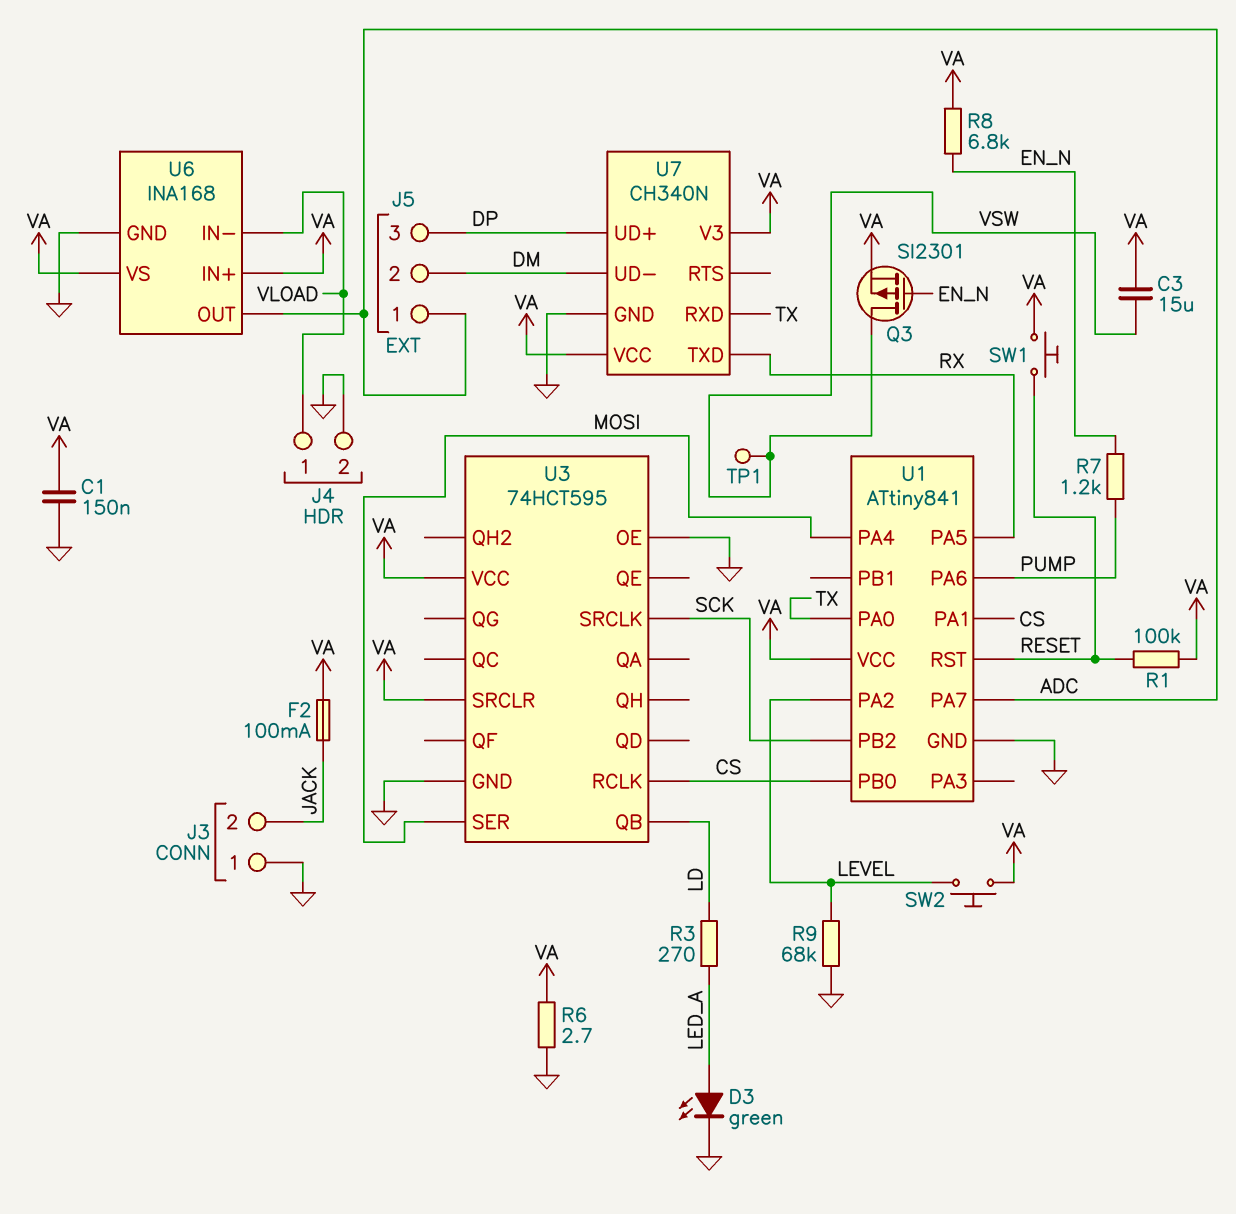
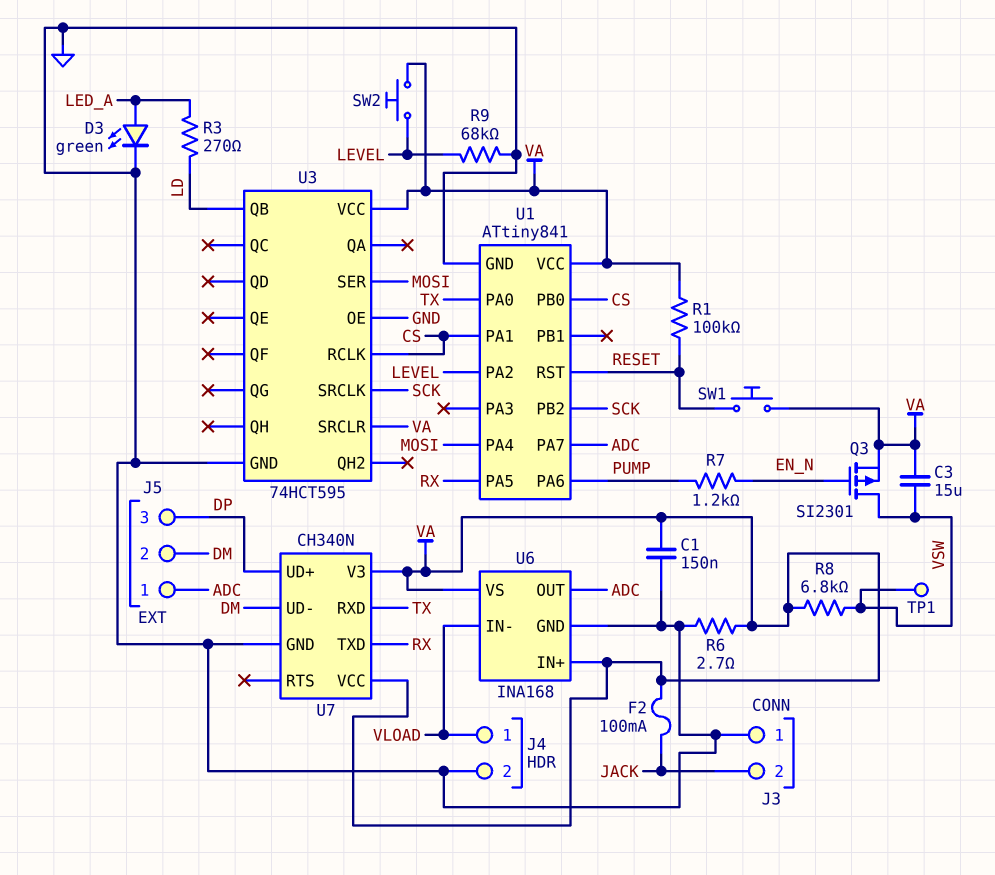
R8: 6.8k (EN_N, VA) -> 6.8k (VA, VSW)

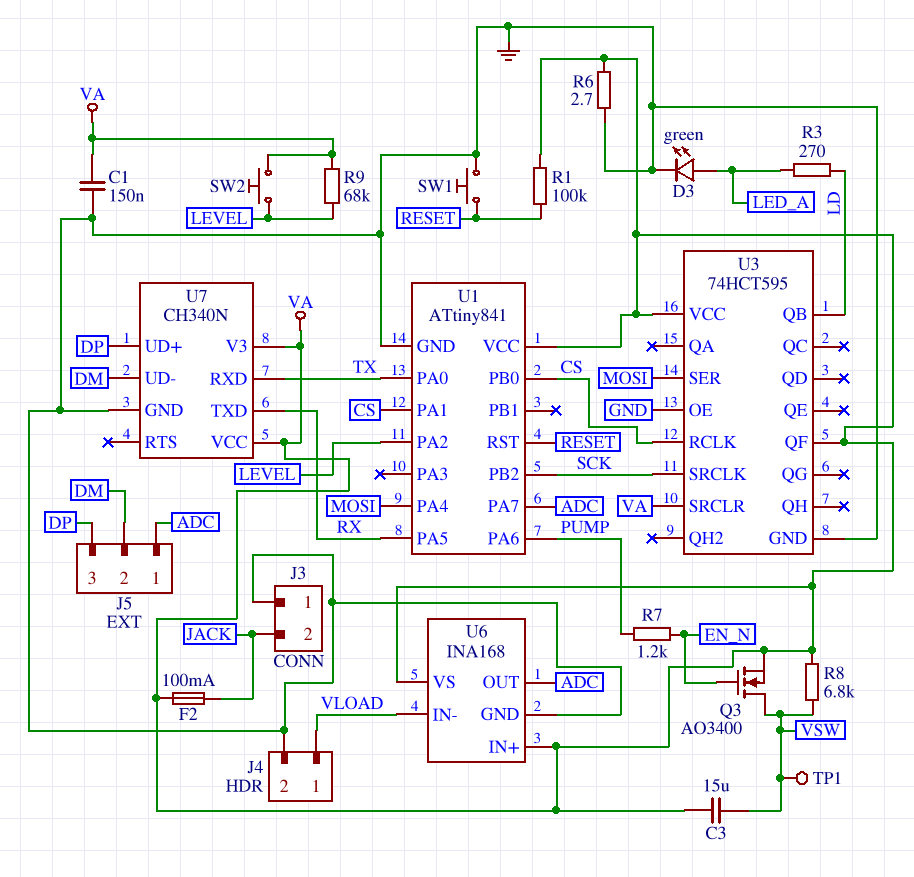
Q3: PMOS SI2301 (G EN_N, D VSW, S VA) -> NMOS AO3400 (G EN_N, D VSW, S VA)
R9: 68k (GND, LEVEL) -> 68k (LEVEL, VA)
SW1: button (RESET, VA) -> button (GND, RESET)
U3 pin QF: none -> VA

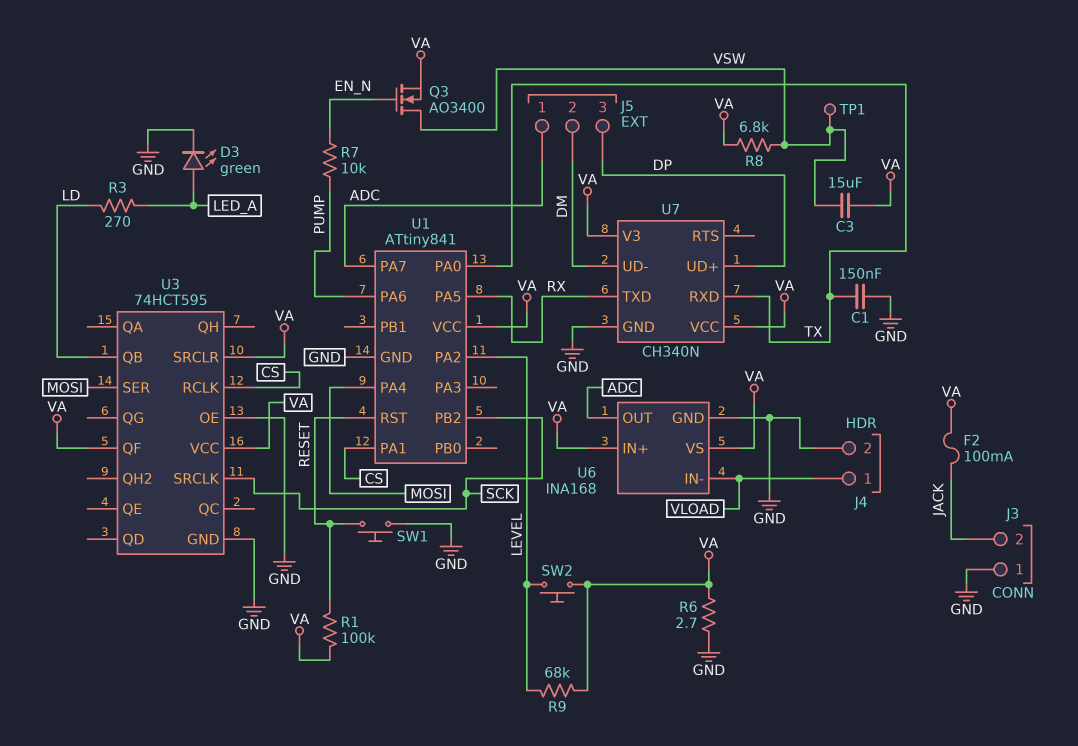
C1: 150nF (GND, VA) -> 150nF (GND, TX)
R7: 1.2k (EN_N, PUMP) -> 10k (EN_N, PUMP)
U1 pin PB0: CS -> none

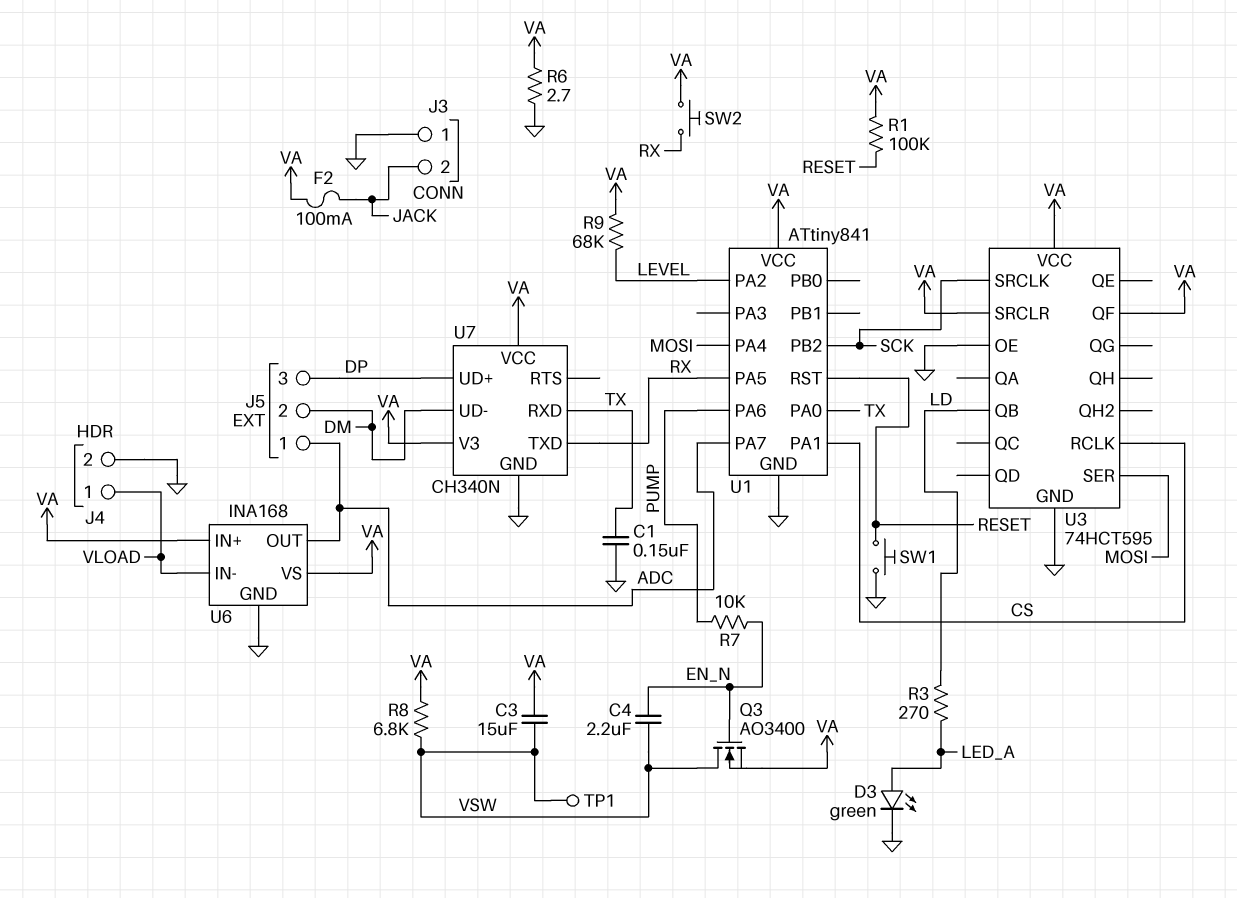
C4: none -> 2.2uF (EN_N, VSW)
SW2: button (LEVEL, VA) -> button (RX, VA)

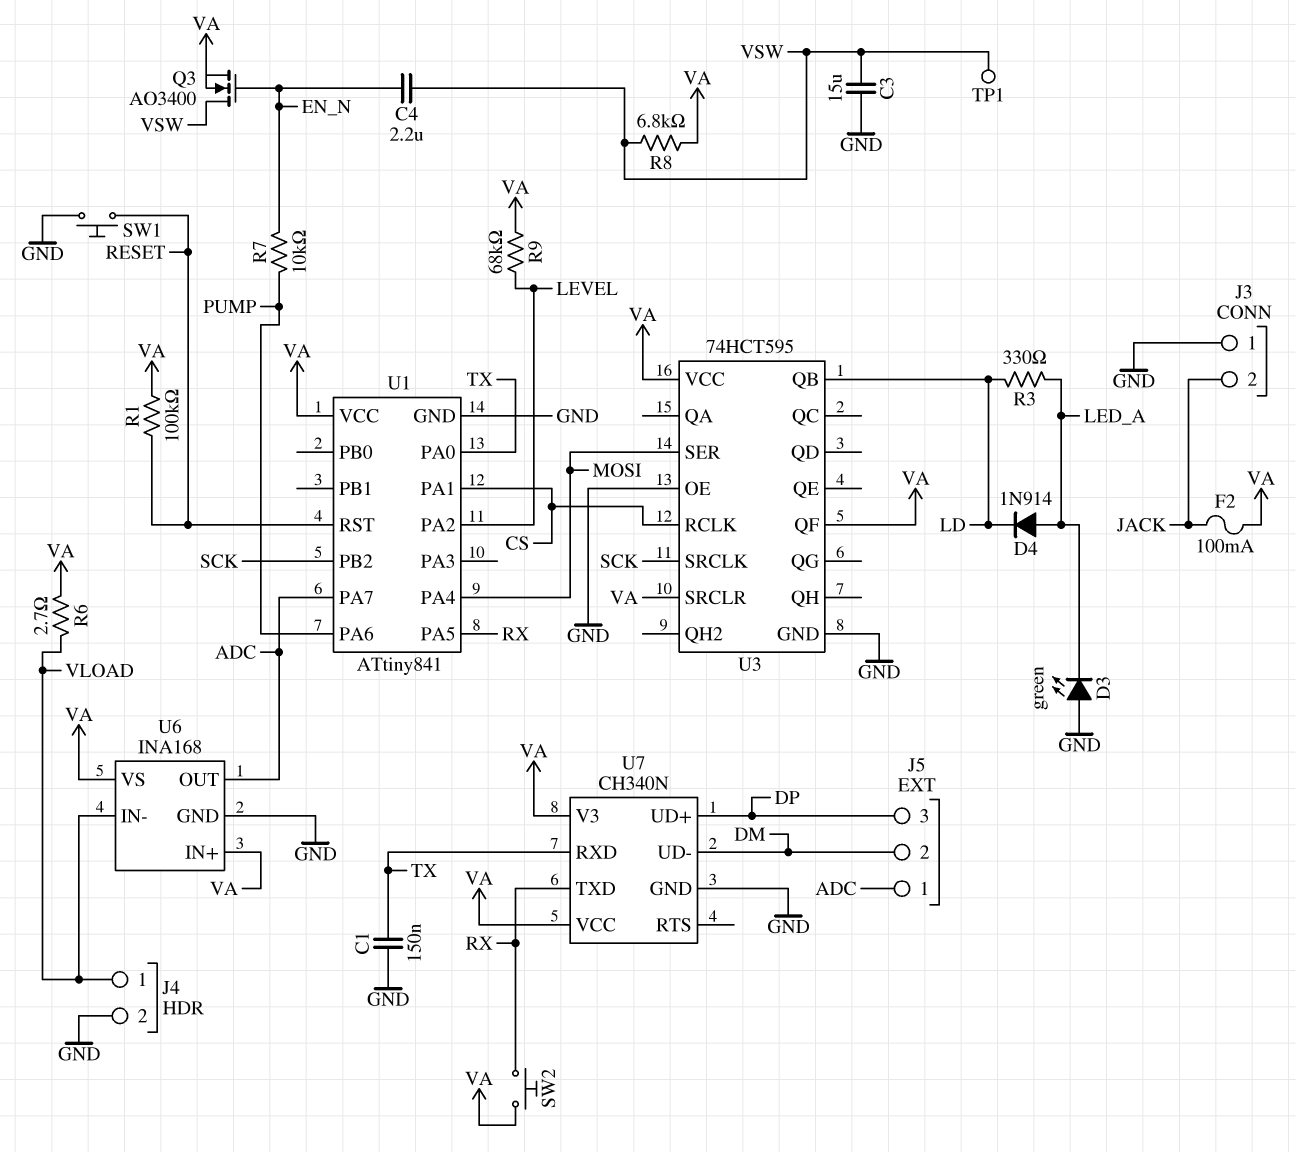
C3: 15uF (VA, VSW) -> 15uF (GND, VSW)
D3: LED green (A LED_A, K GND) -> LED green (A GND, K LED_A)
D4: none -> diode 1N914 (A LED_A, K LD)
R3: 270 (LD, LED_A) -> 330 (LD, LED_A)
R6: 2.7 (GND, VA) -> 2.7 (VA, VLOAD)

